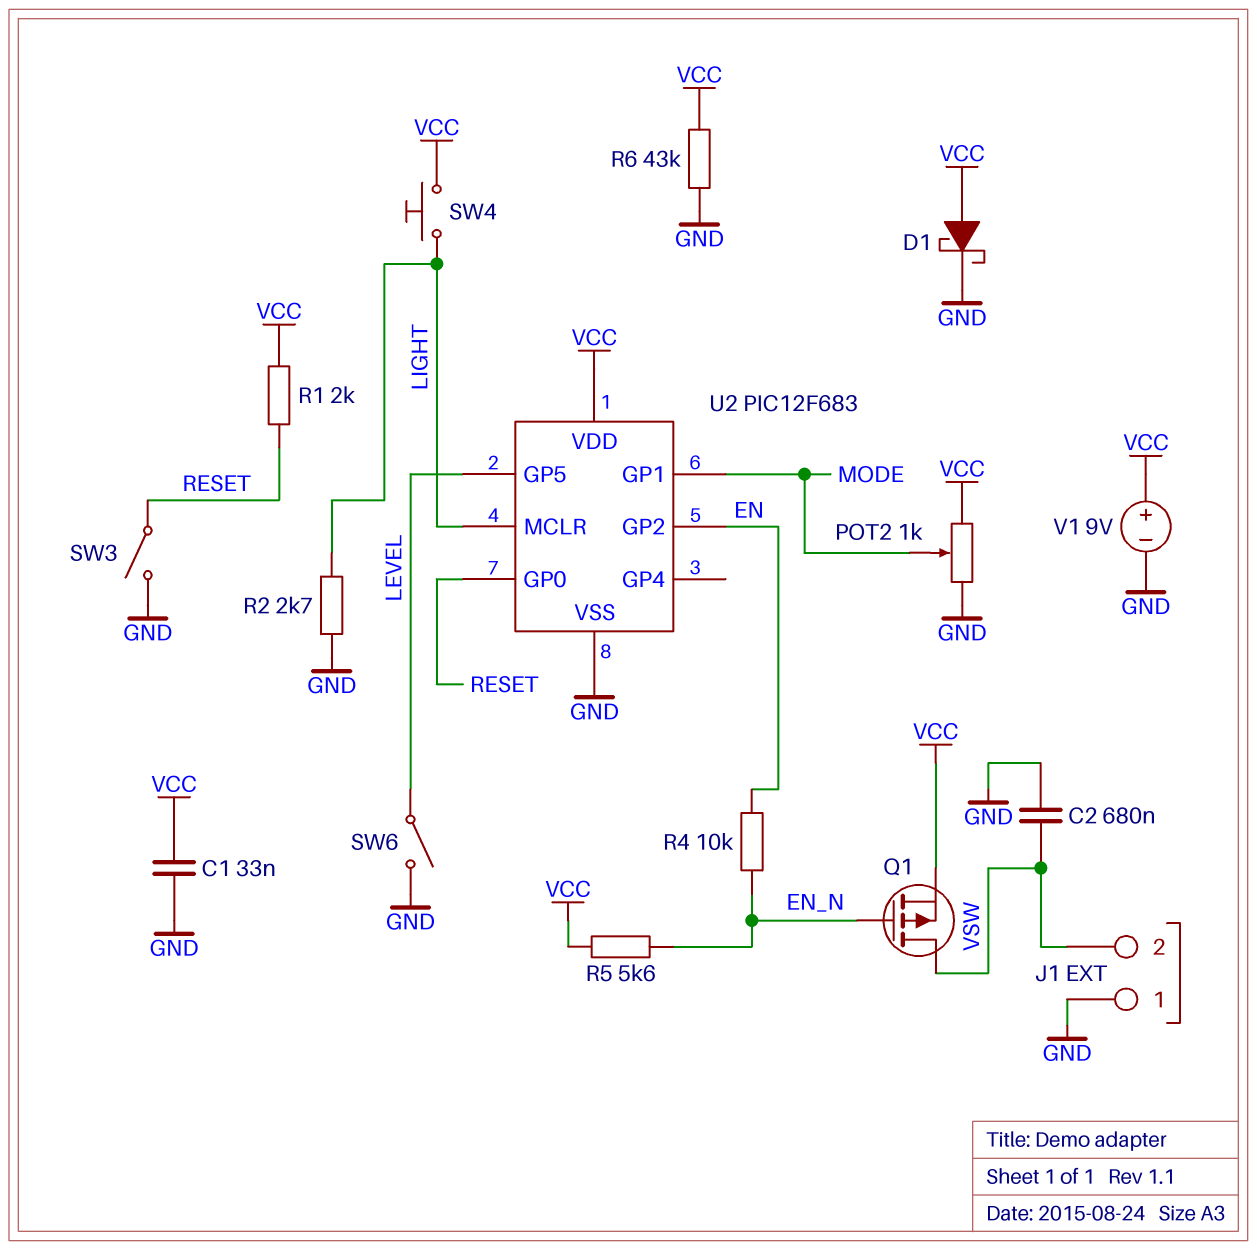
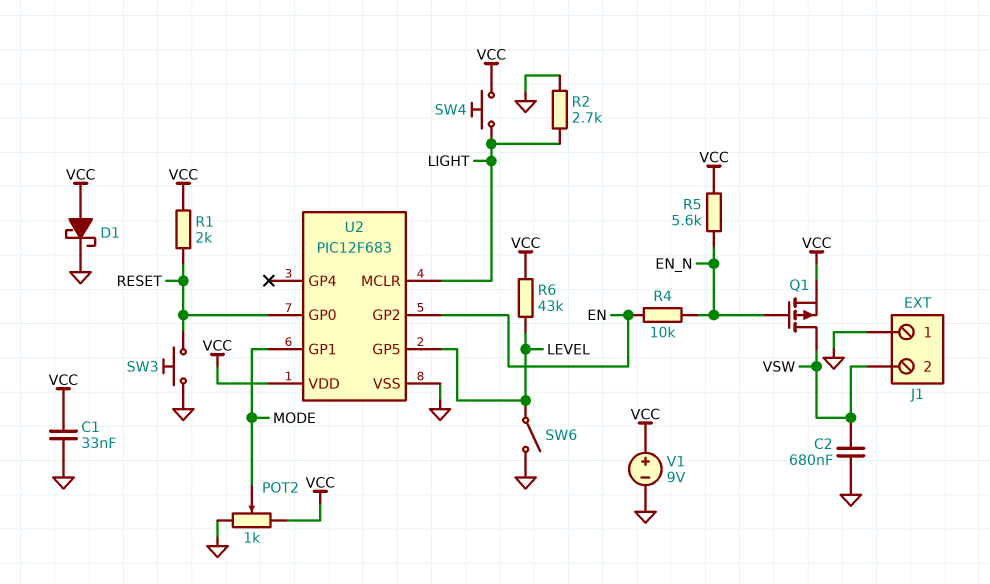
R6: 43k (GND, VCC) -> 43k (LEVEL, VCC)
SW3: switch (GND, RESET) -> button (GND, RESET)

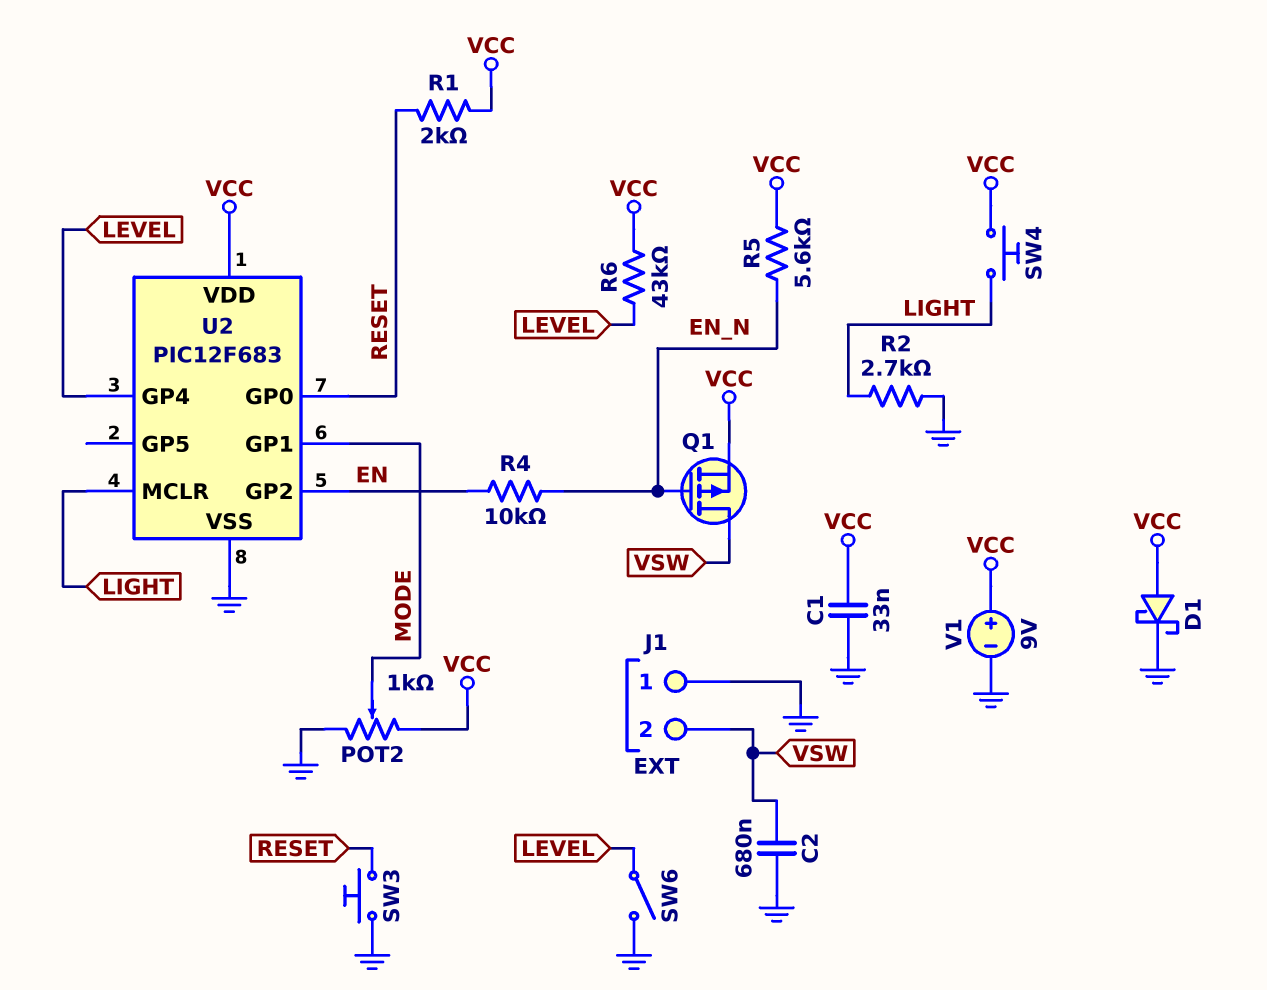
U2 pin GP4: none -> LEVEL
U2 pin GP5: LEVEL -> none

